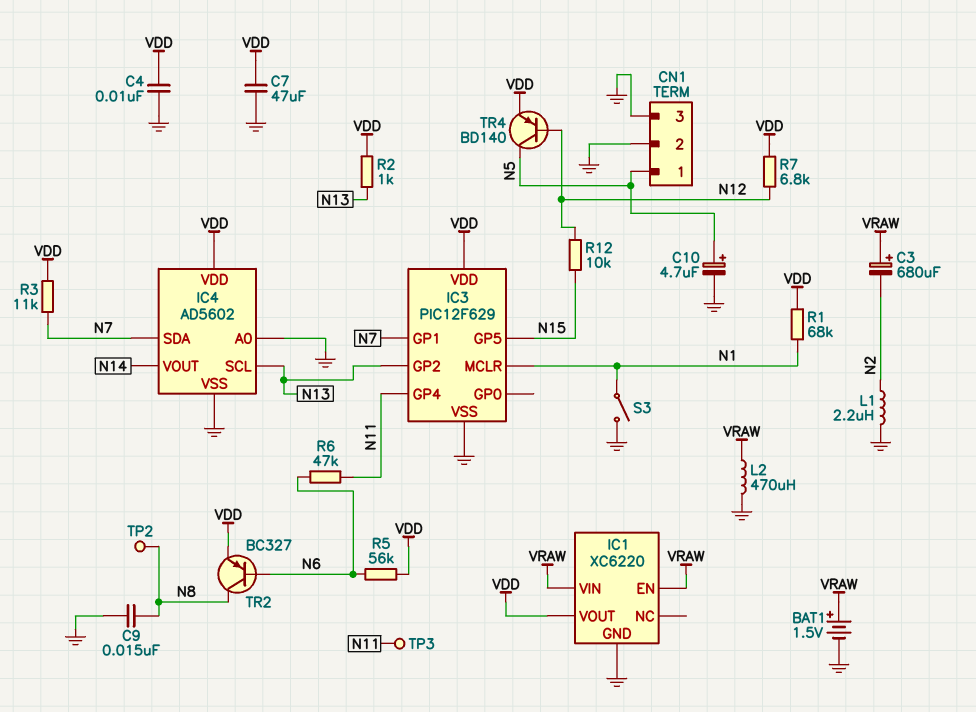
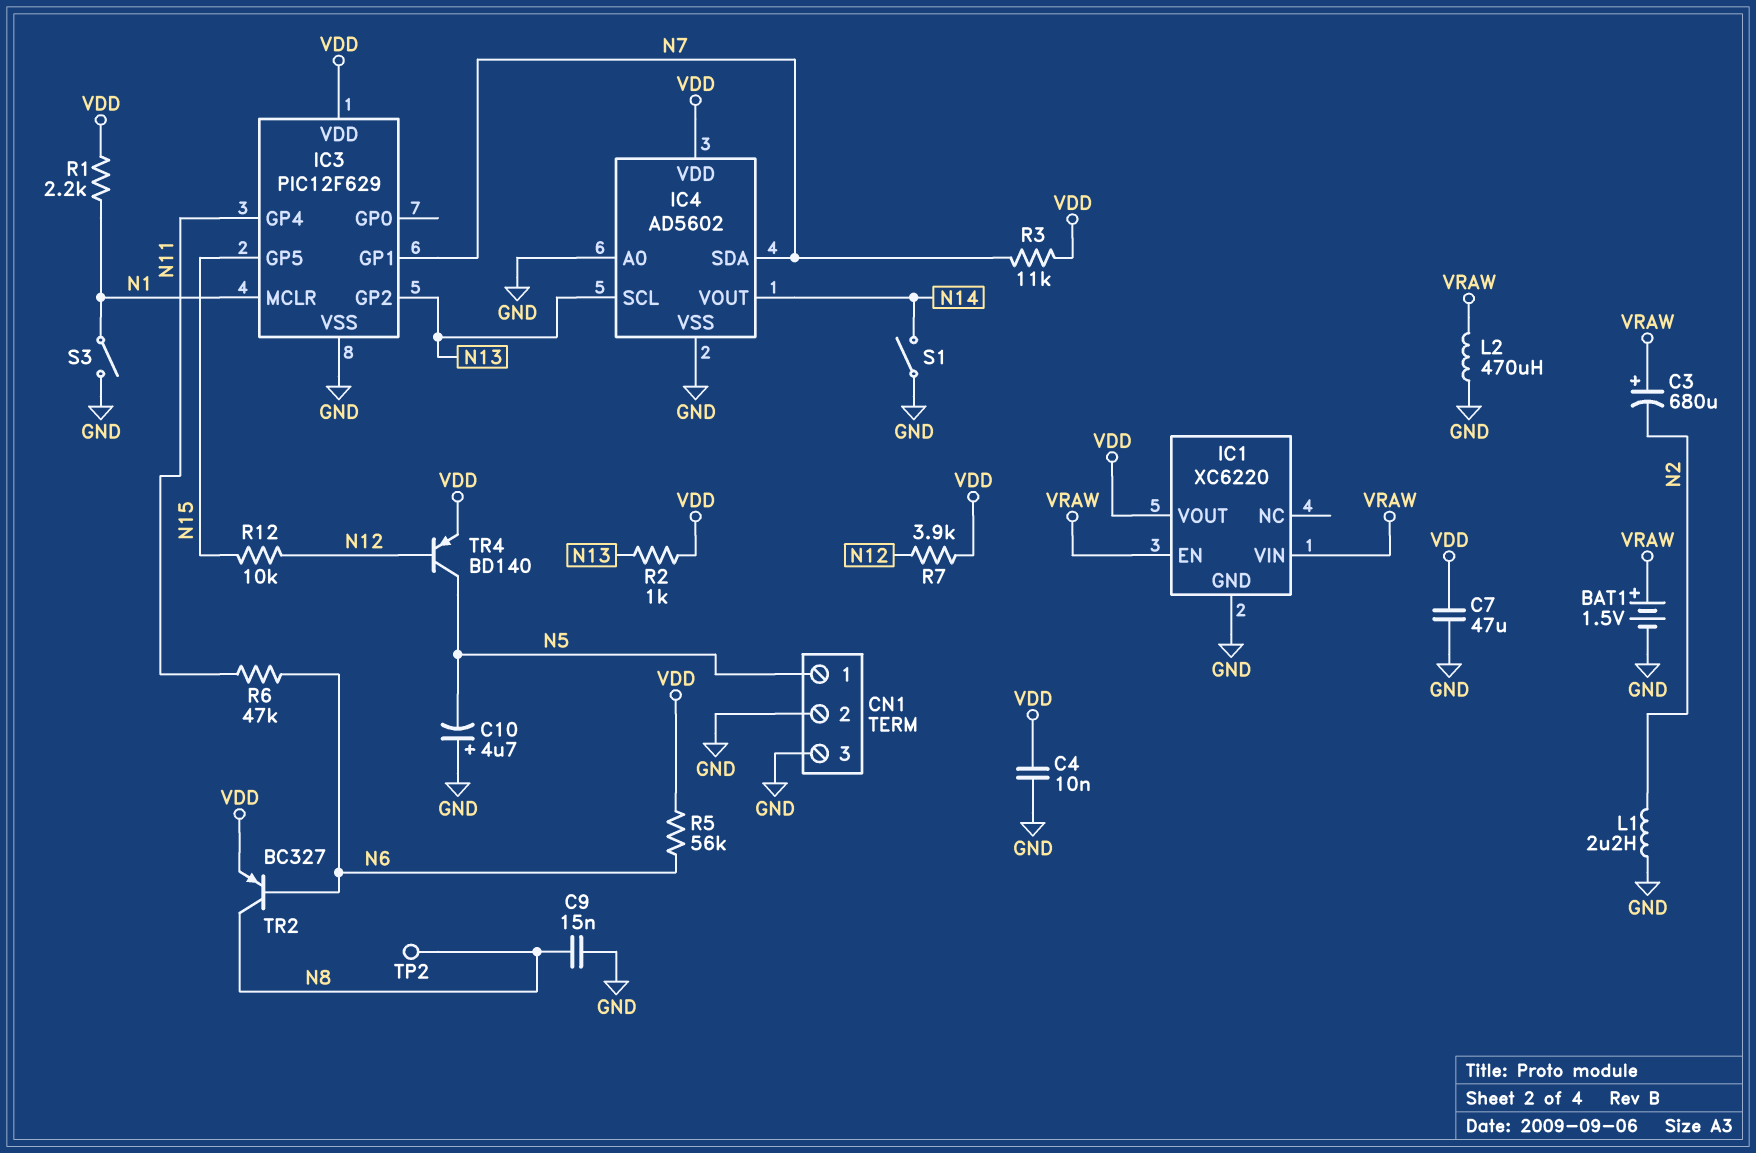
C10: 4.7uF (plus N5, minus GND) -> 4.7uF (plus GND, minus N5)
R1: 68k (N1, VDD) -> 2.2k (N1, VDD)
R7: 6.8k (N12, VDD) -> 3.9k (N12, VDD)
S1: none -> switch (GND, N14)
TP3: test point (N11) -> none

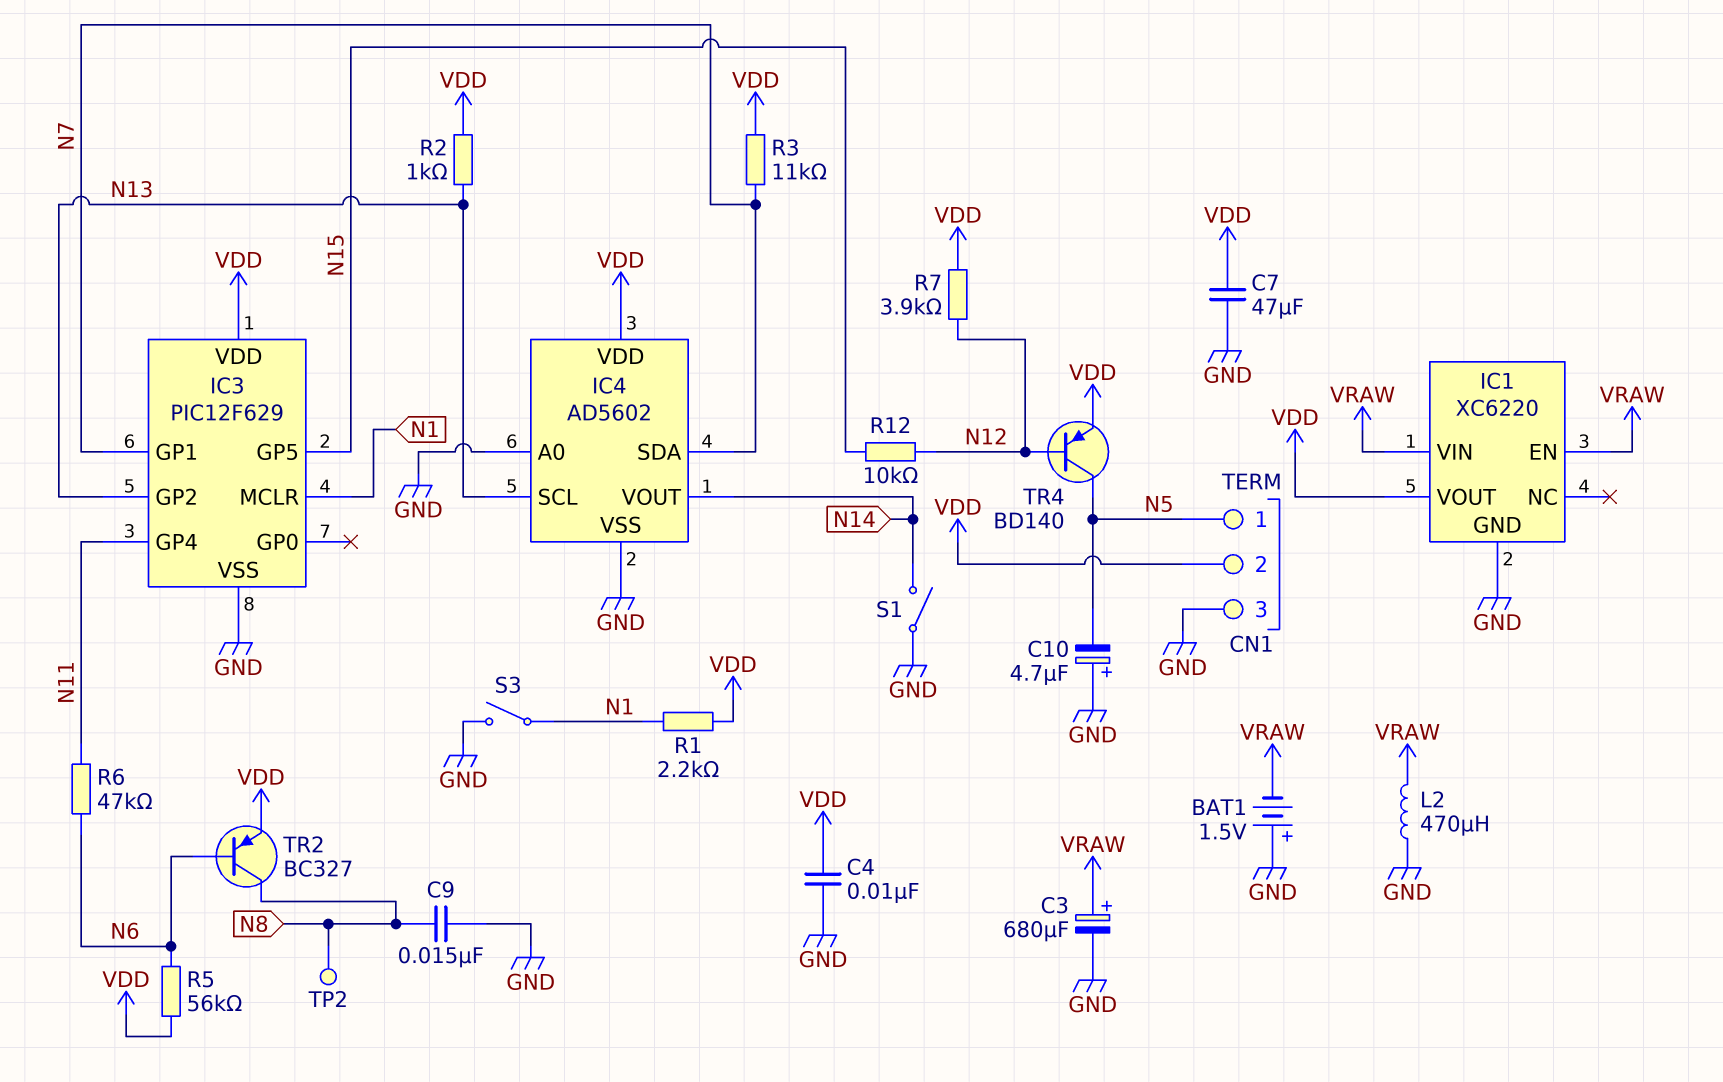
BAT1: 1.5V (plus VRAW, minus GND) -> 1.5V (plus GND, minus VRAW)
C3: 680uF (plus VRAW, minus N2) -> 680uF (plus VRAW, minus GND)
CN1 pin 2: GND -> VDD
L1: 2.2uH (GND, N2) -> none

